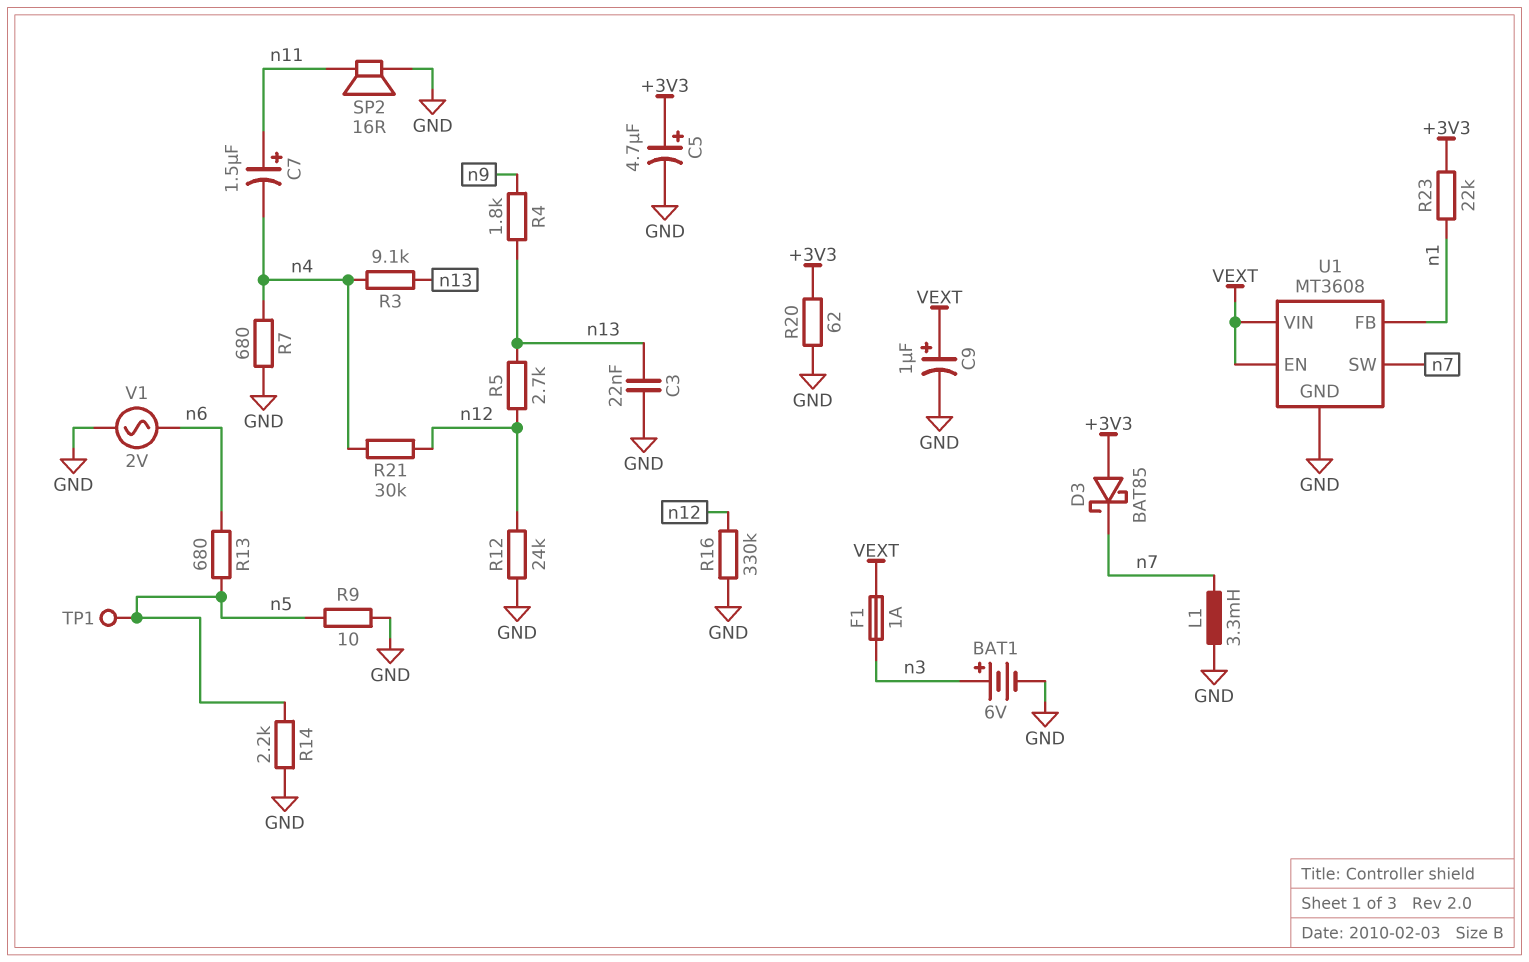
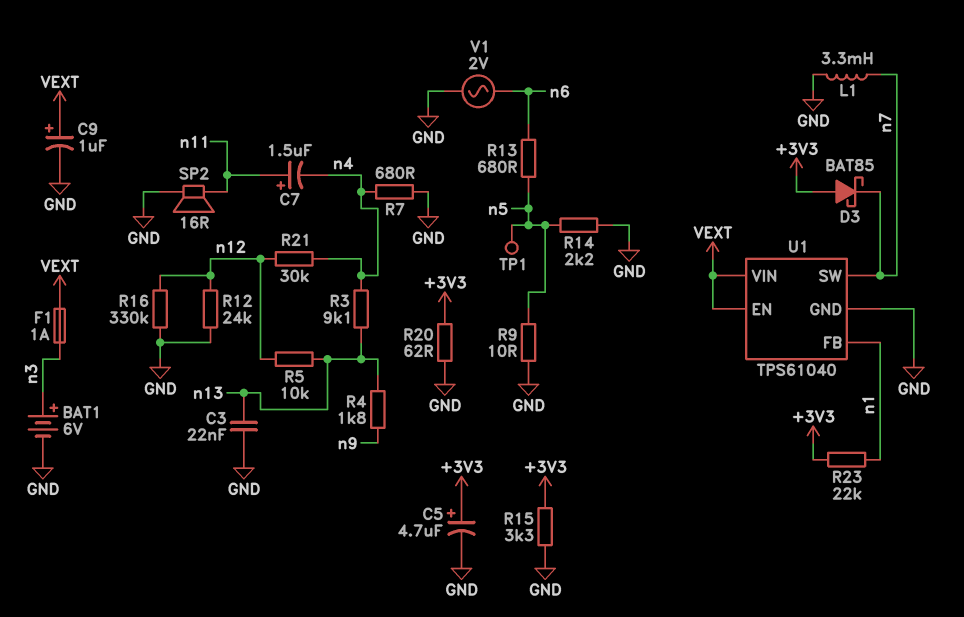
R5: 2.7k (n12, n13) -> 10k (n12, n13)
R15: none -> 3.3k (+3V3, GND)
U1: MT3608 -> TPS61040

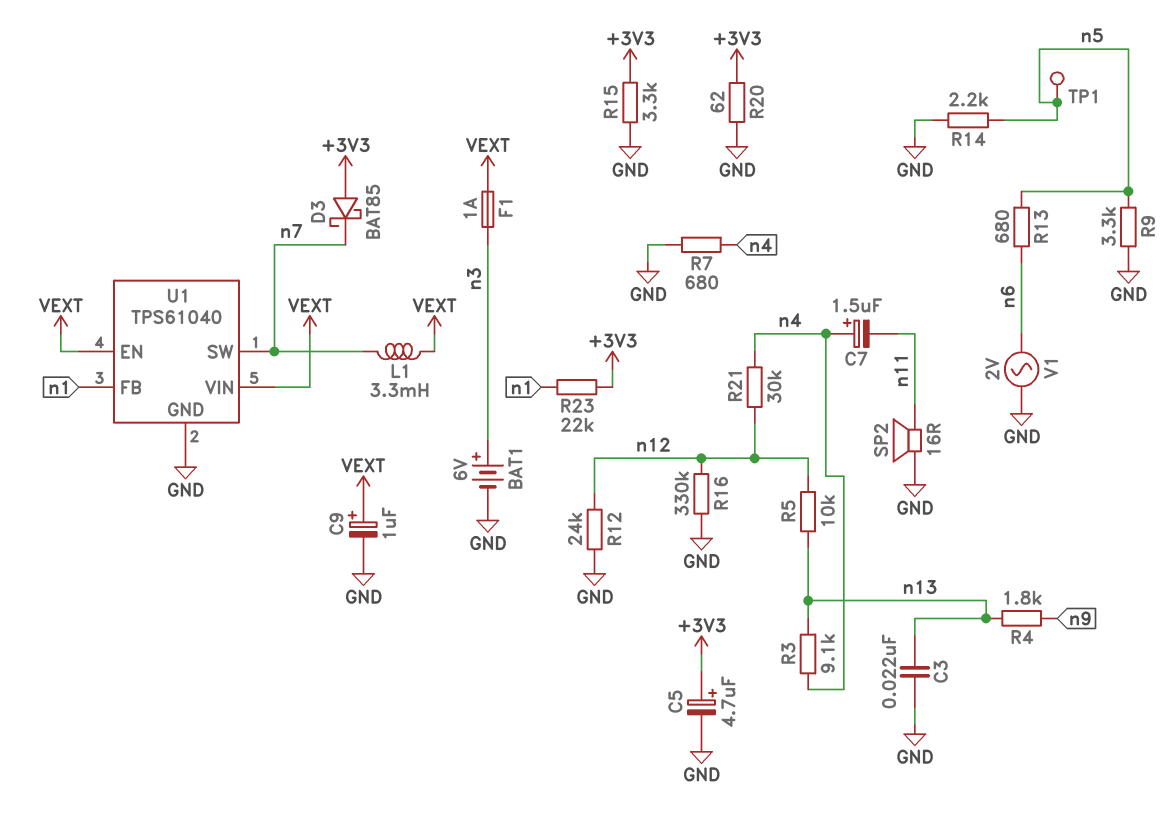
C7: 1.5uF (plus n11, minus n4) -> 1.5uF (plus n4, minus n11)
L1: 3.3mH (GND, n7) -> 3.3mH (VEXT, n7)
R9: 10 (GND, n5) -> 3.3k (GND, n5)

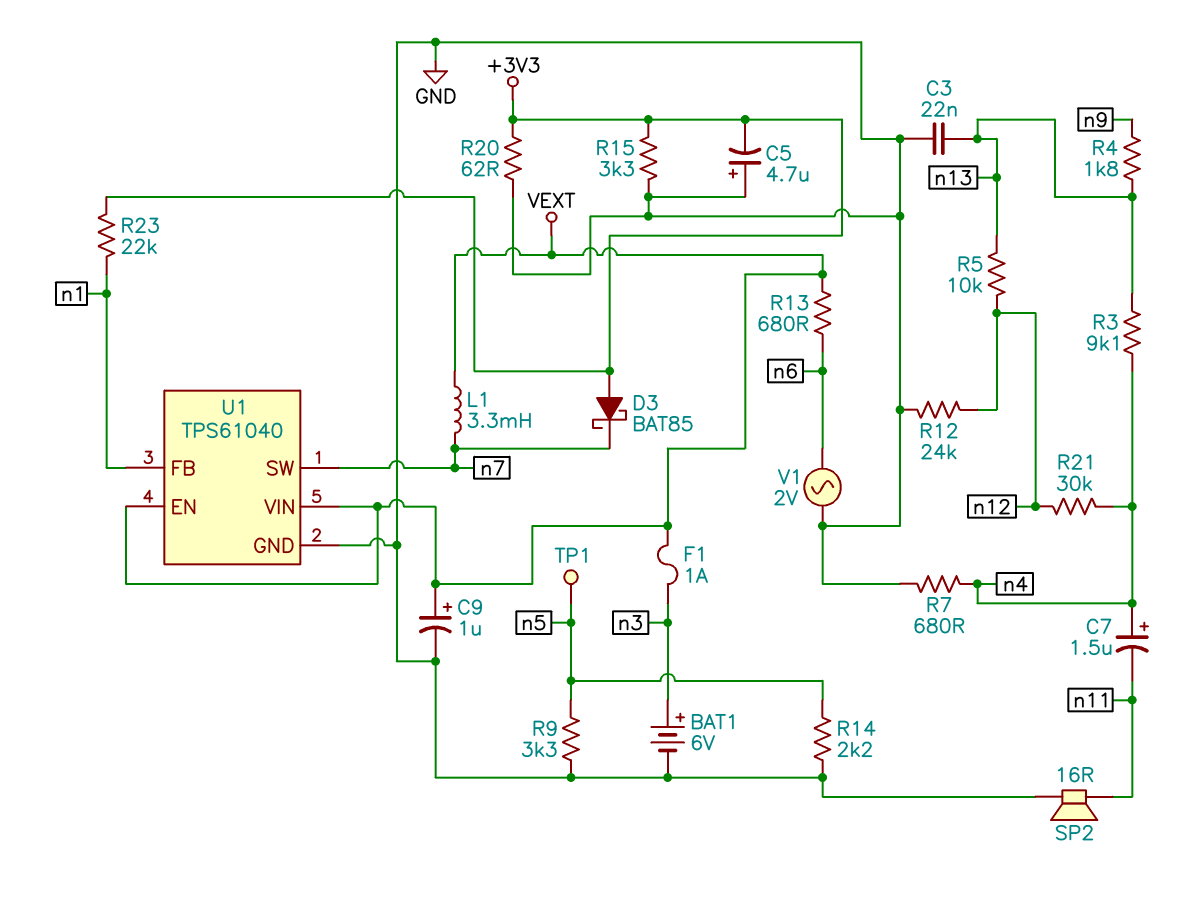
C5: 4.7uF (plus +3V3, minus GND) -> 4.7uF (plus GND, minus +3V3)
R13: 680 (n5, n6) -> 680 (VEXT, n6)
R16: 330k (GND, n12) -> none

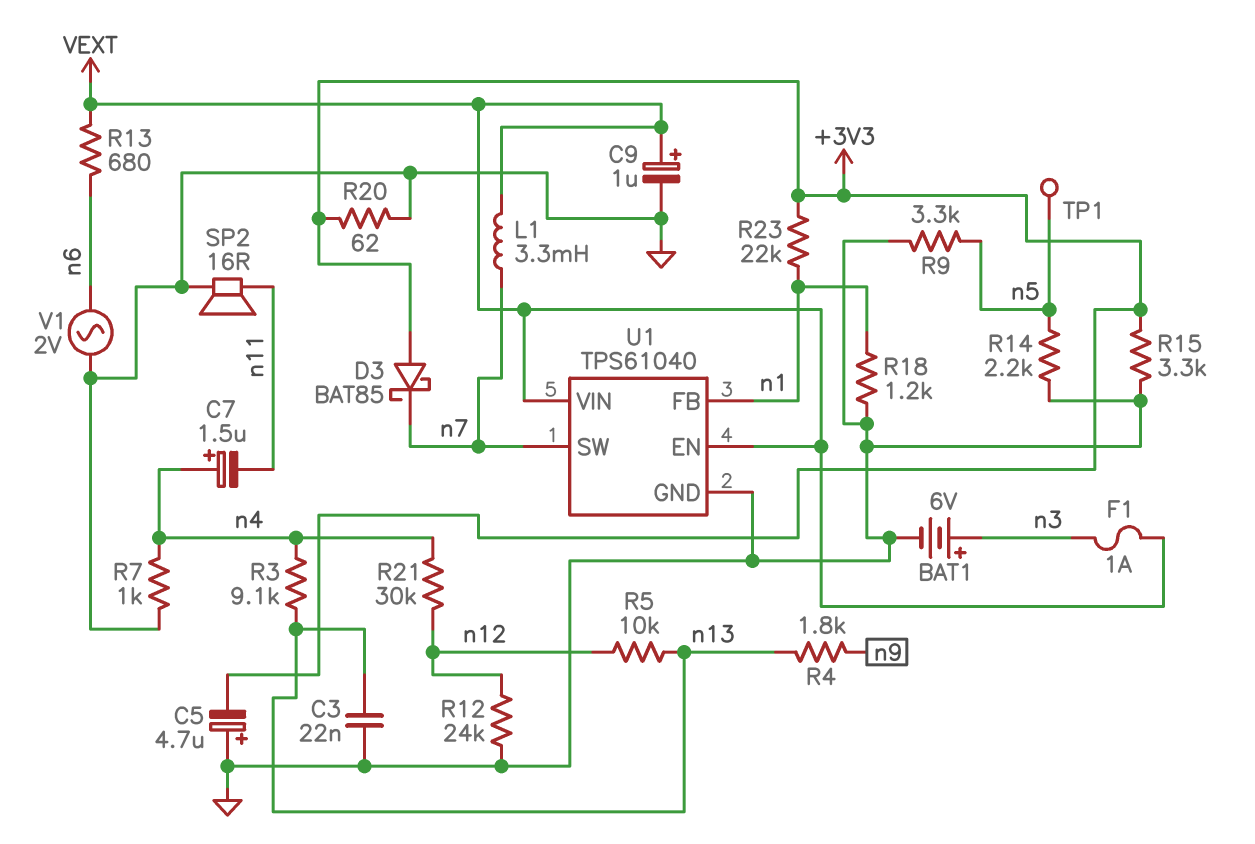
R7: 680 (GND, n4) -> 1k (GND, n4)
R18: none -> 1.2k (GND, n1)

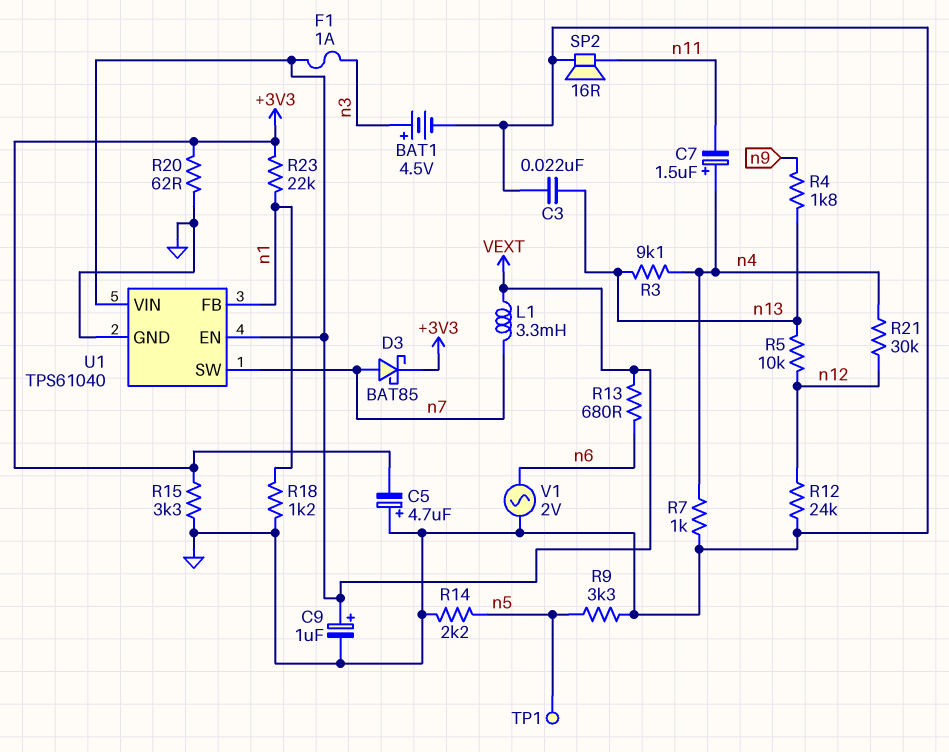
BAT1: 6V (plus n3, minus GND) -> 4.5V (plus n3, minus GND)
D3: schottky BAT85 (A +3V3, K n7) -> schottky BAT85 (A n7, K +3V3)

